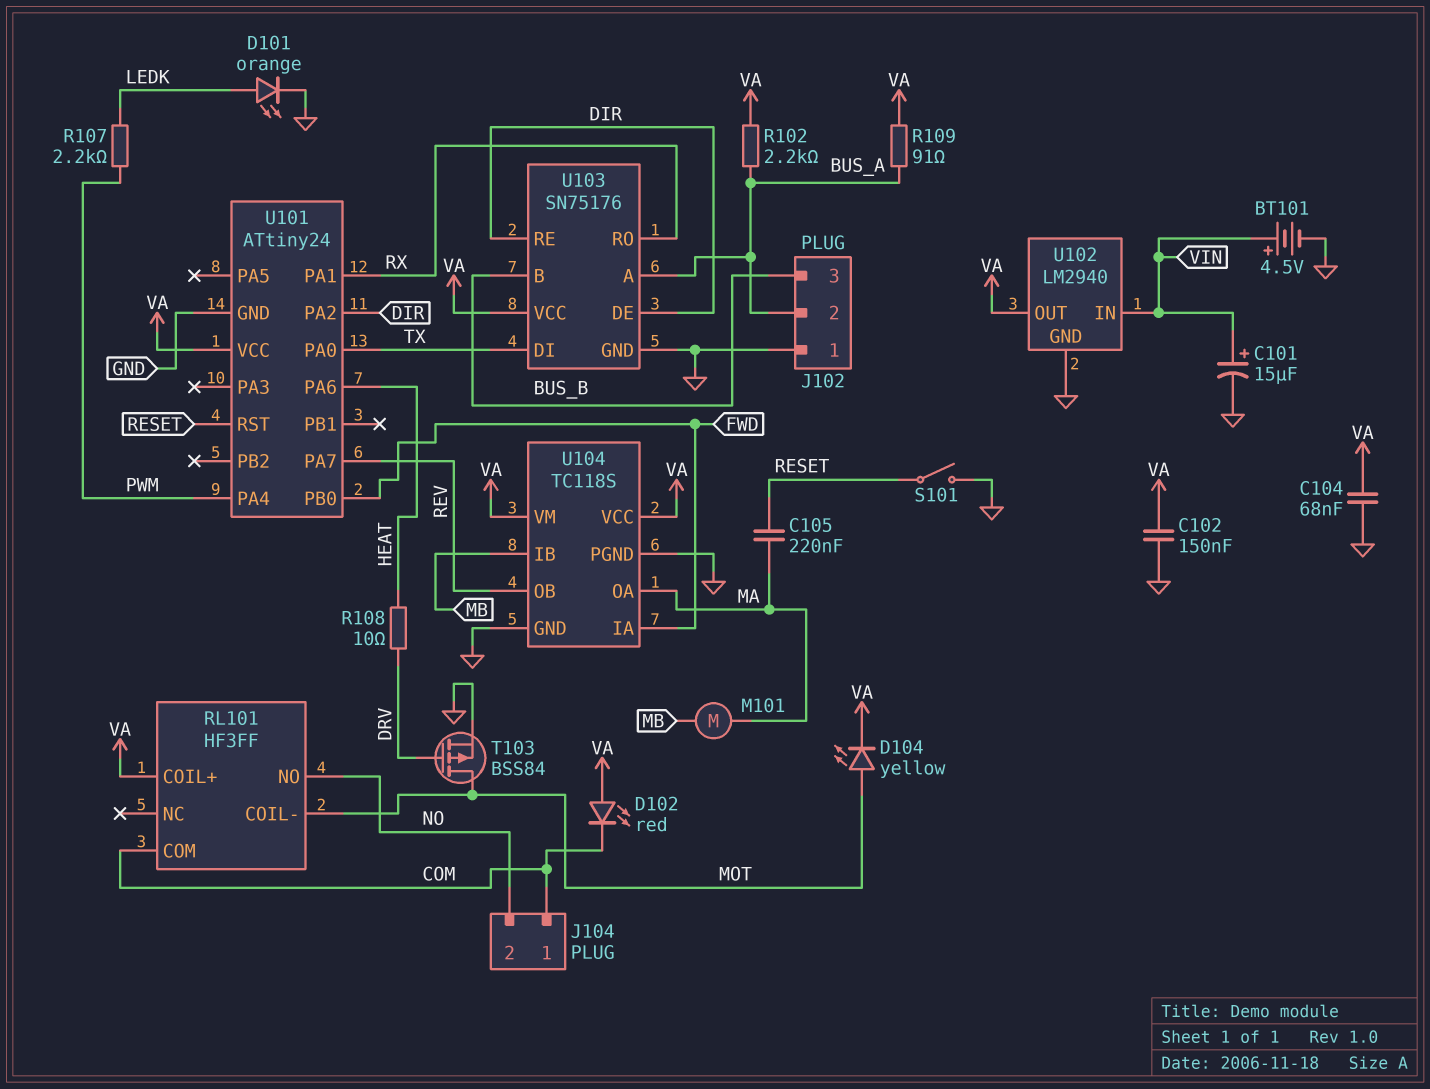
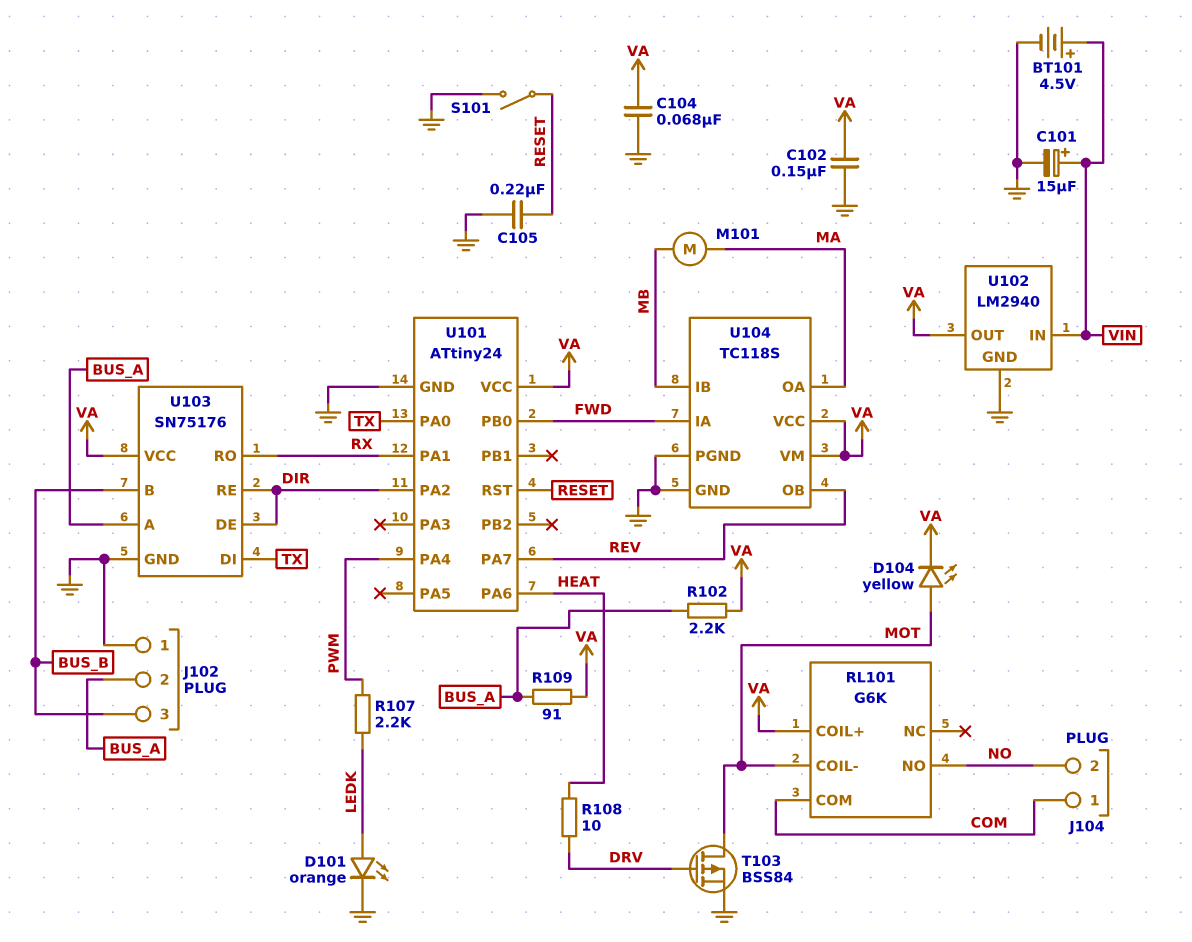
C105: 220nF (MA, RESET) -> 220nF (GND, RESET)
D102: LED red (A VA, K COM) -> none
RL101: HF3FF -> G6K

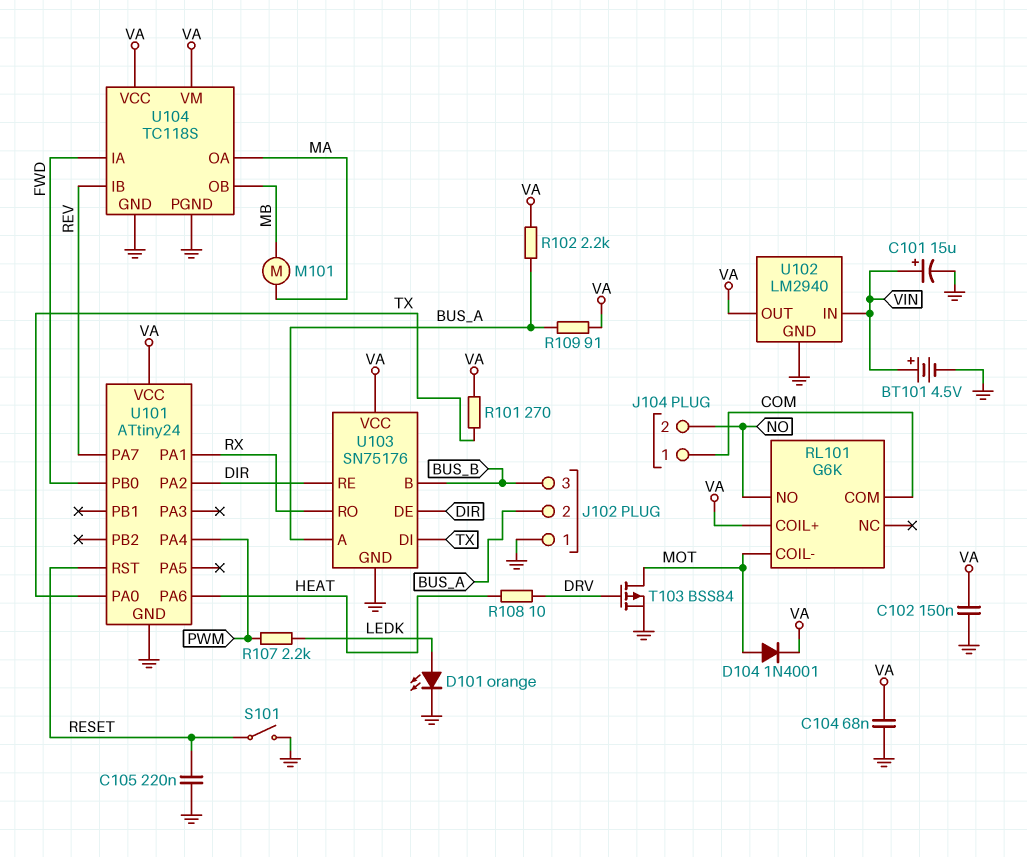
D104: LED yellow (A MOT, K VA) -> diode 1N4001 (A MOT, K VA)
R101: none -> 270 (TX, VA)
U104 pin IB: MB -> REV
U104 pin OB: REV -> MB

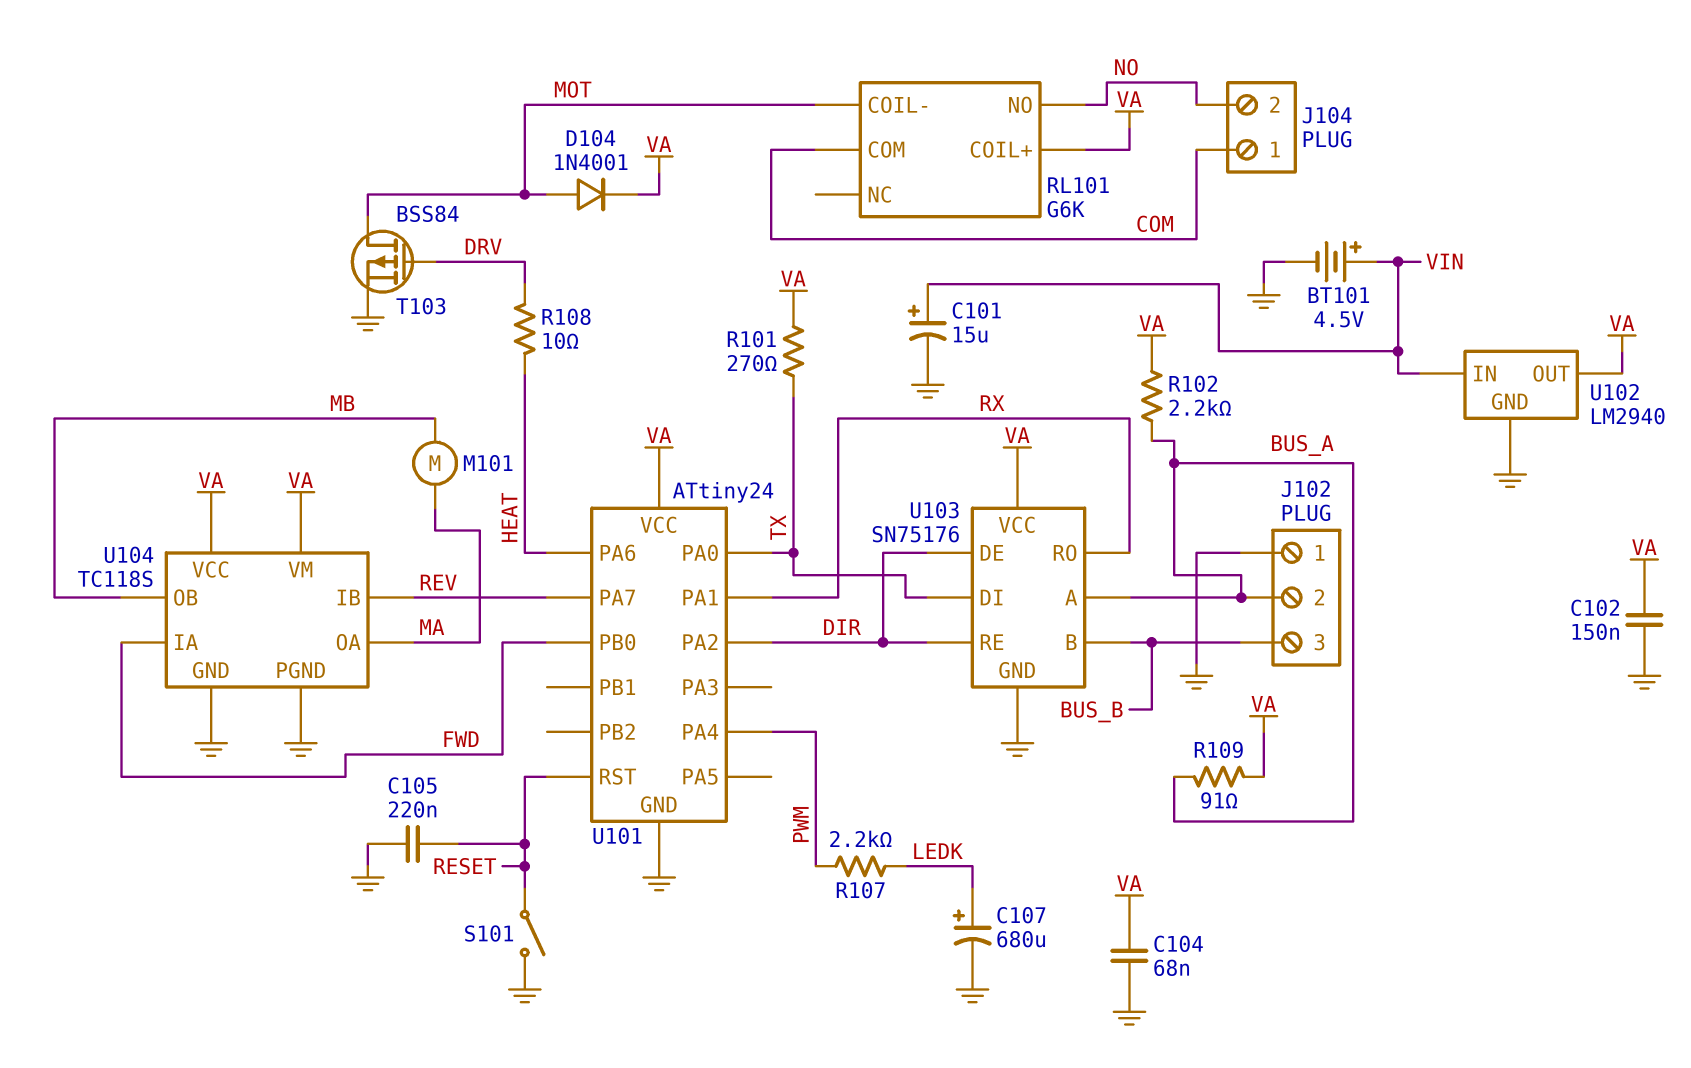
C107: none -> 680uF (plus LEDK, minus GND)
D101: LED orange (A LEDK, K GND) -> none

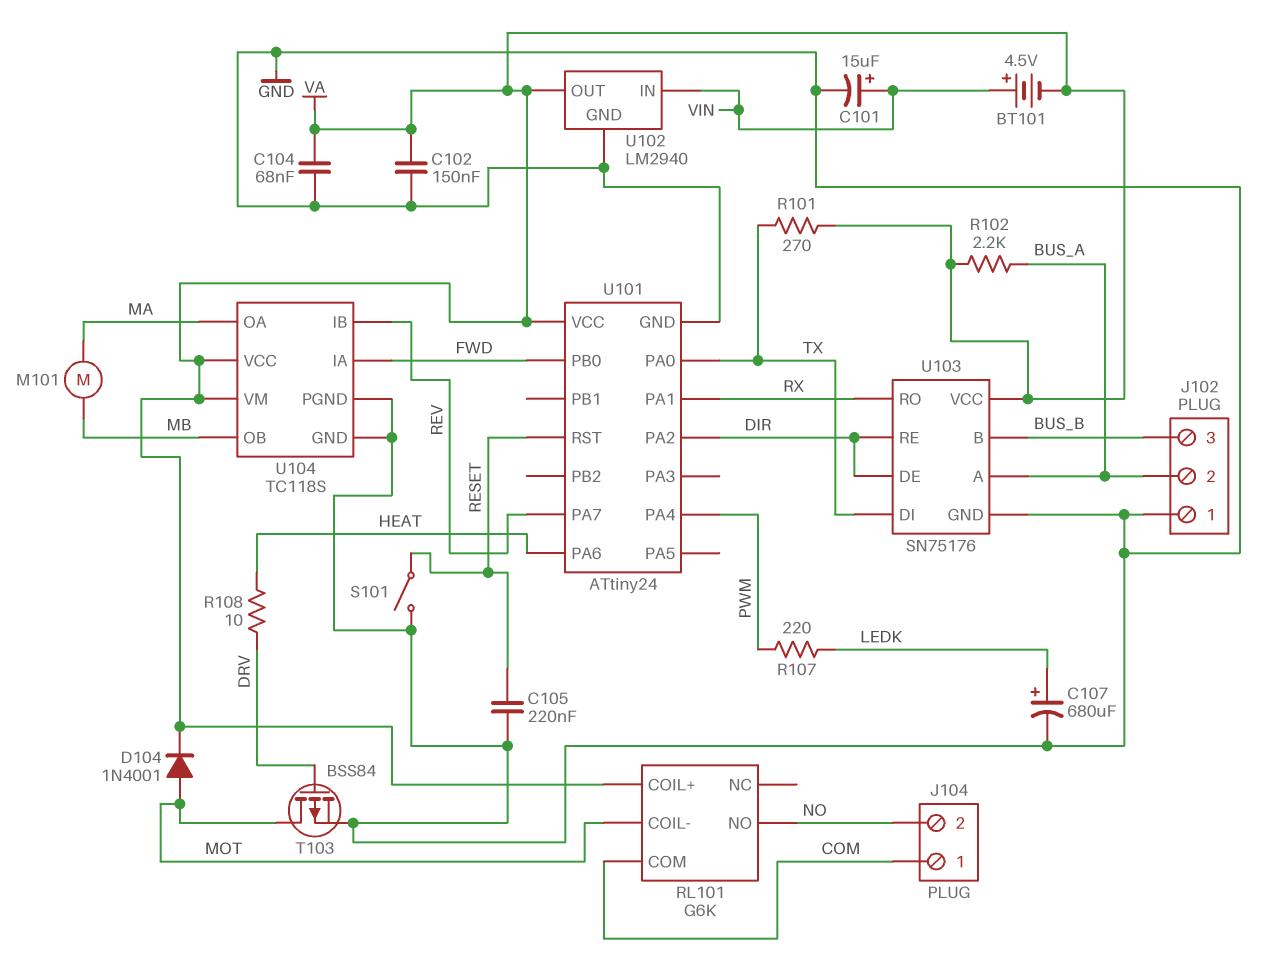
BT101: 4.5V (plus VIN, minus GND) -> 4.5V (plus VIN, minus VA)
R107: 2.2k (LEDK, PWM) -> 220 (LEDK, PWM)
R109: 91 (BUS_A, VA) -> none

